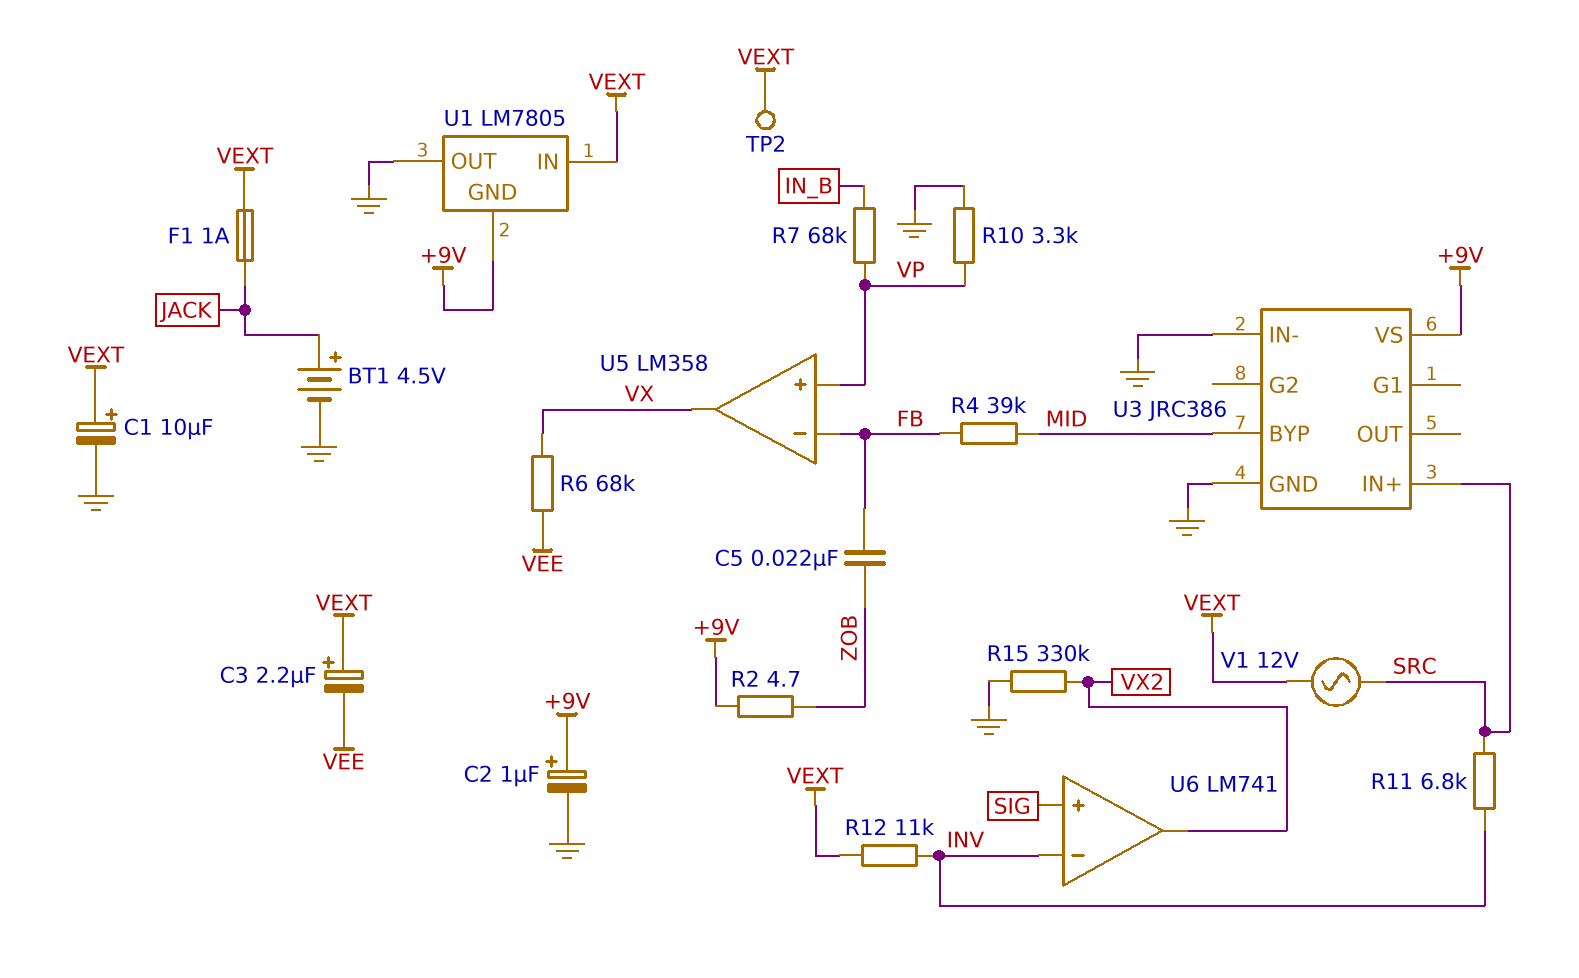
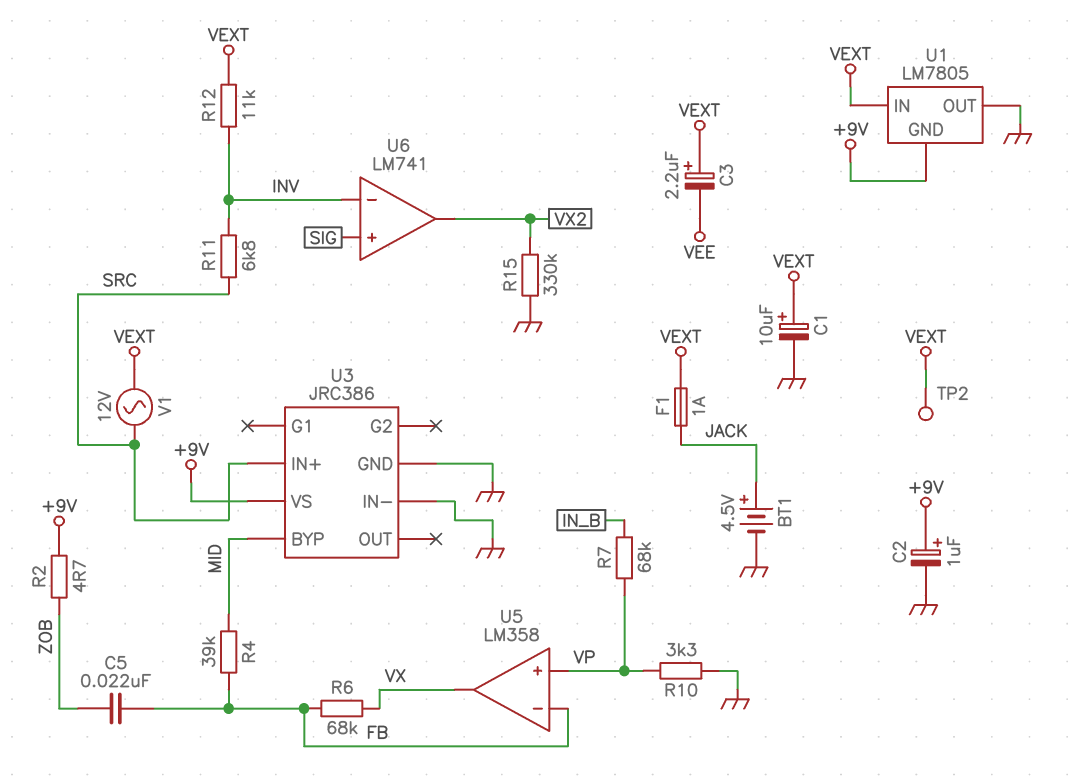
R6: 68k (VEE, VX) -> 68k (FB, VX)

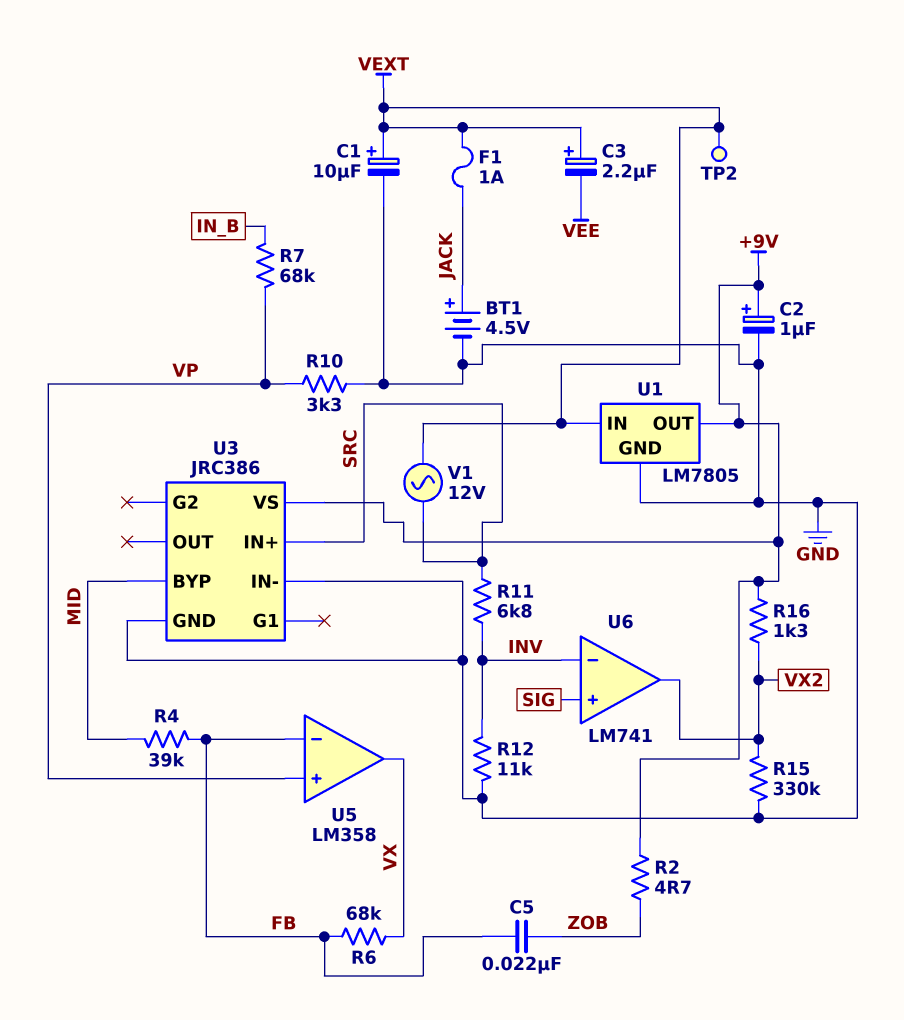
R12: 11k (INV, VEXT) -> 11k (GND, INV)
R16: none -> 1.3k (+9V, VX2)
U1 pin GND: +9V -> GND
U1 pin OUT: GND -> +9V

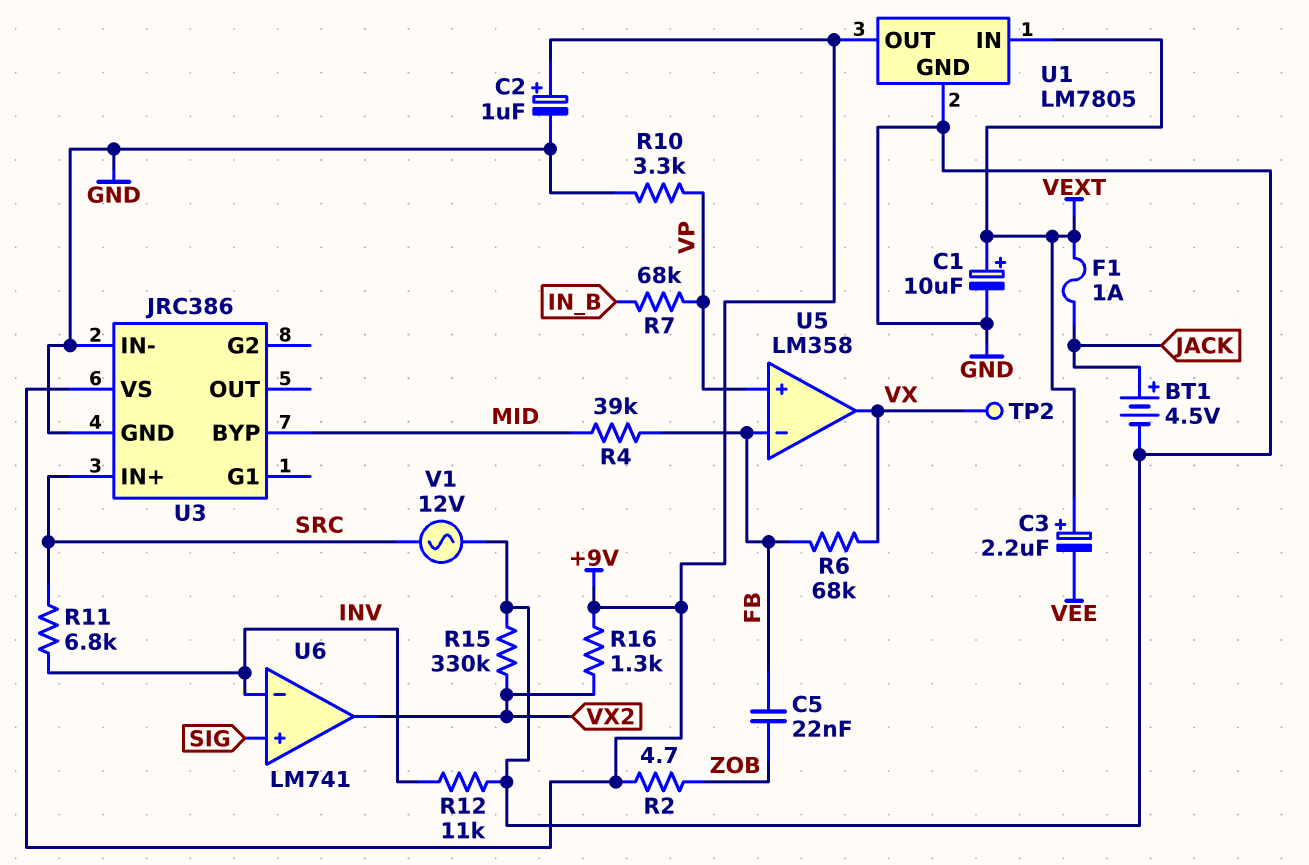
TP2: test point (VEXT) -> test point (VX)
V1: AC 12V (SRC, VEXT) -> AC 12V (GND, SRC)

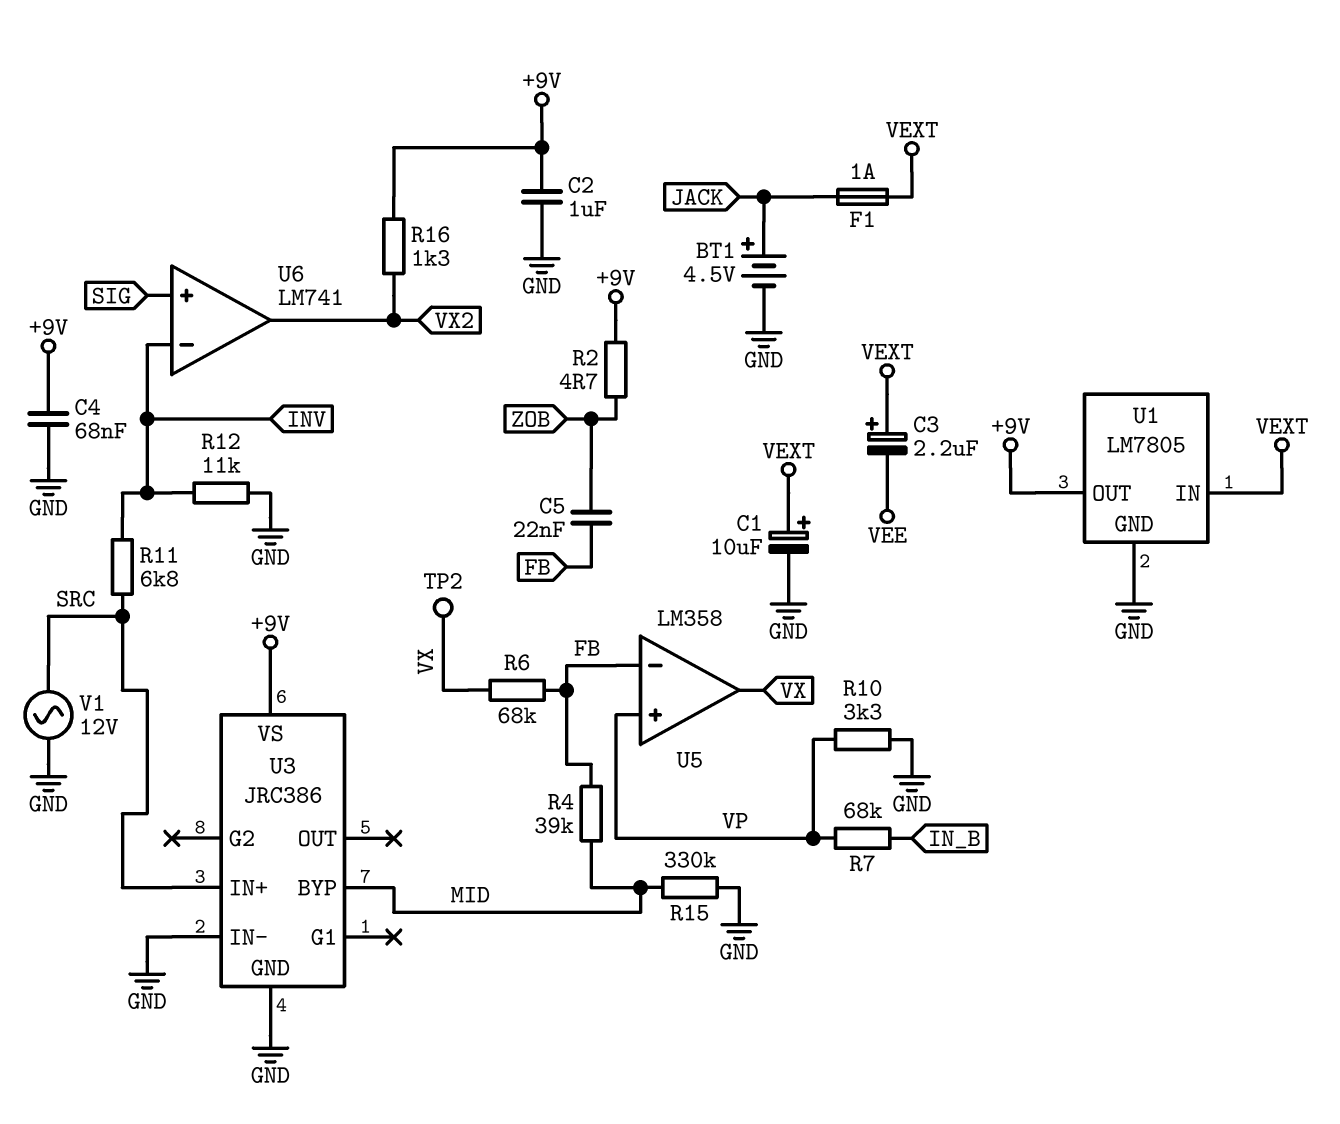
C2: 1uF (plus +9V, minus GND) -> 1uF (+9V, GND)
C4: none -> 68nF (+9V, GND)
R15: 330k (GND, VX2) -> 330k (GND, MID)

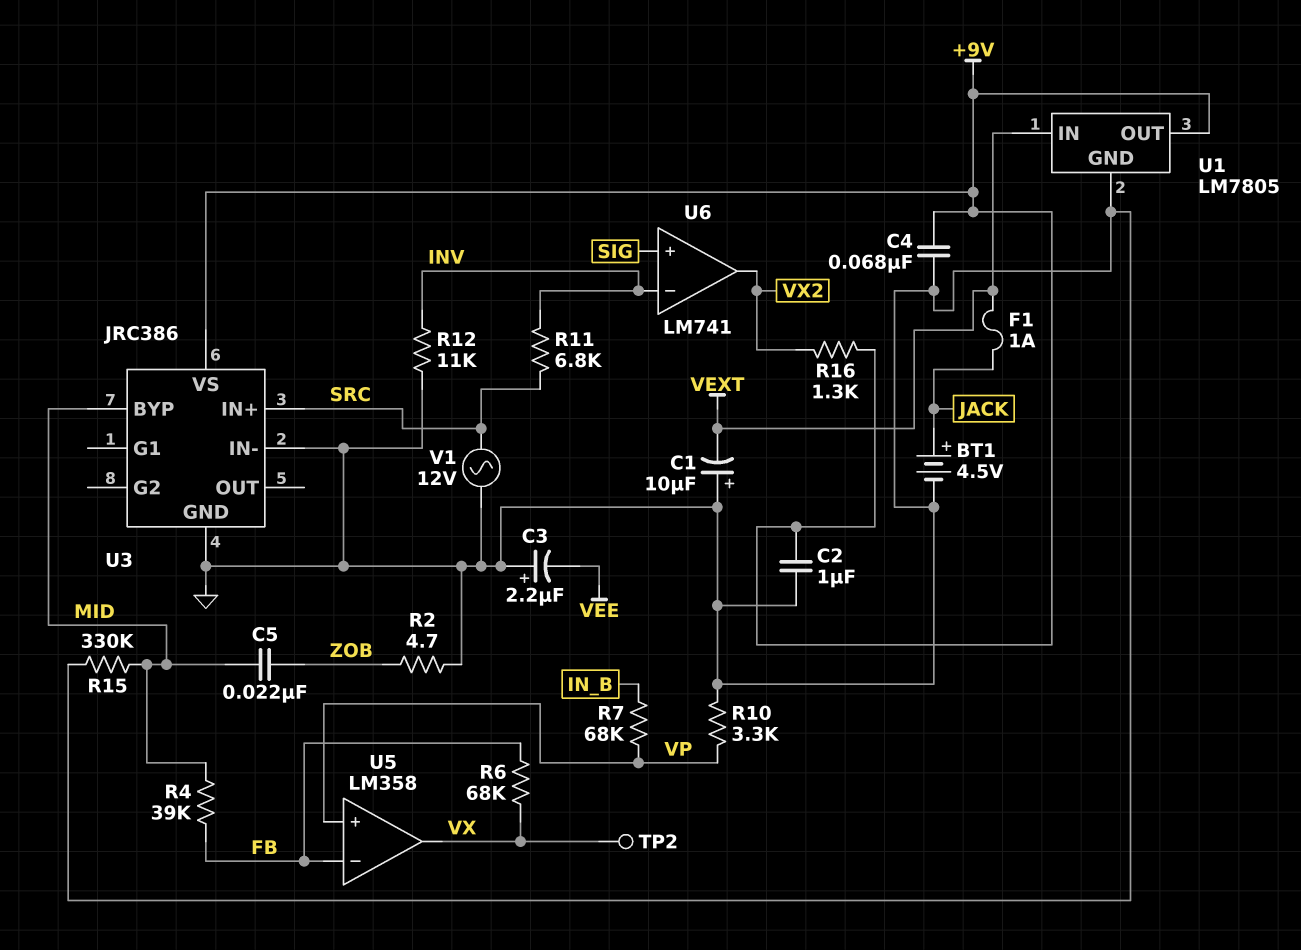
C1: 10uF (plus VEXT, minus GND) -> 10uF (plus GND, minus VEXT)
C3: 2.2uF (plus VEXT, minus VEE) -> 2.2uF (plus GND, minus VEE)
C5: 22nF (FB, ZOB) -> 22nF (MID, ZOB)
R2: 4.7 (+9V, ZOB) -> 4.7 (GND, ZOB)

